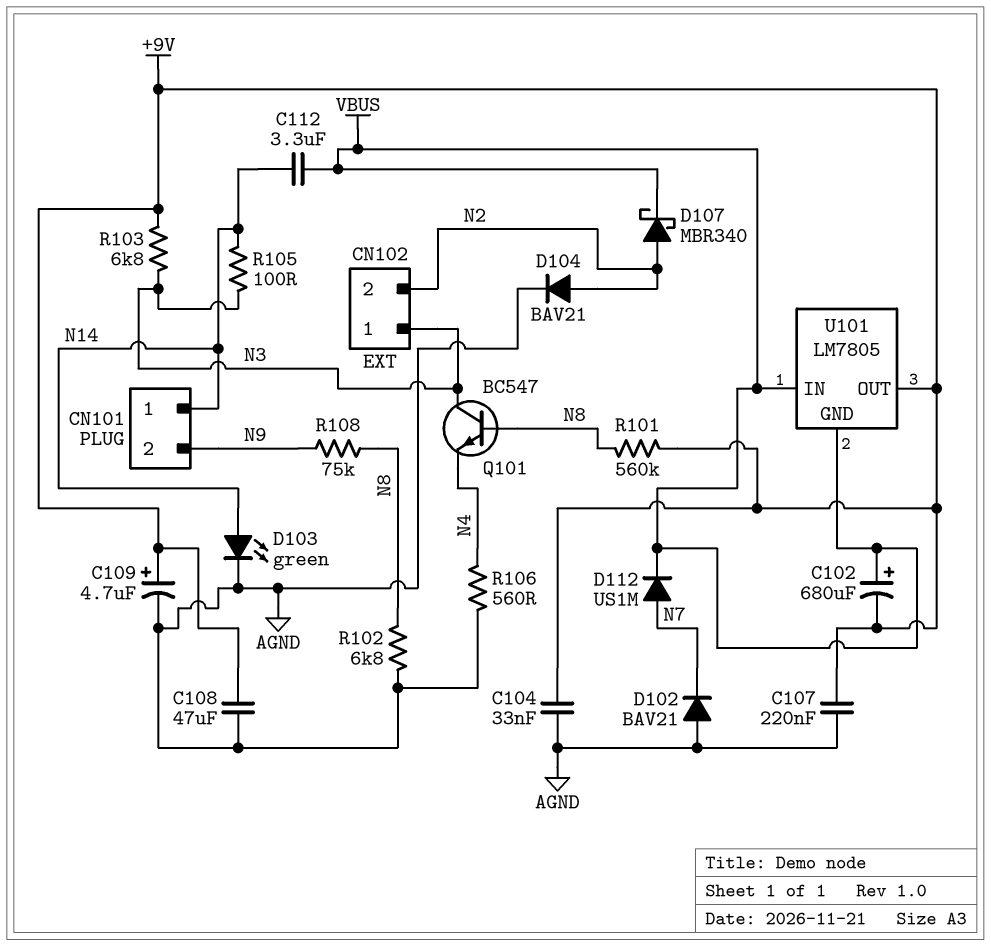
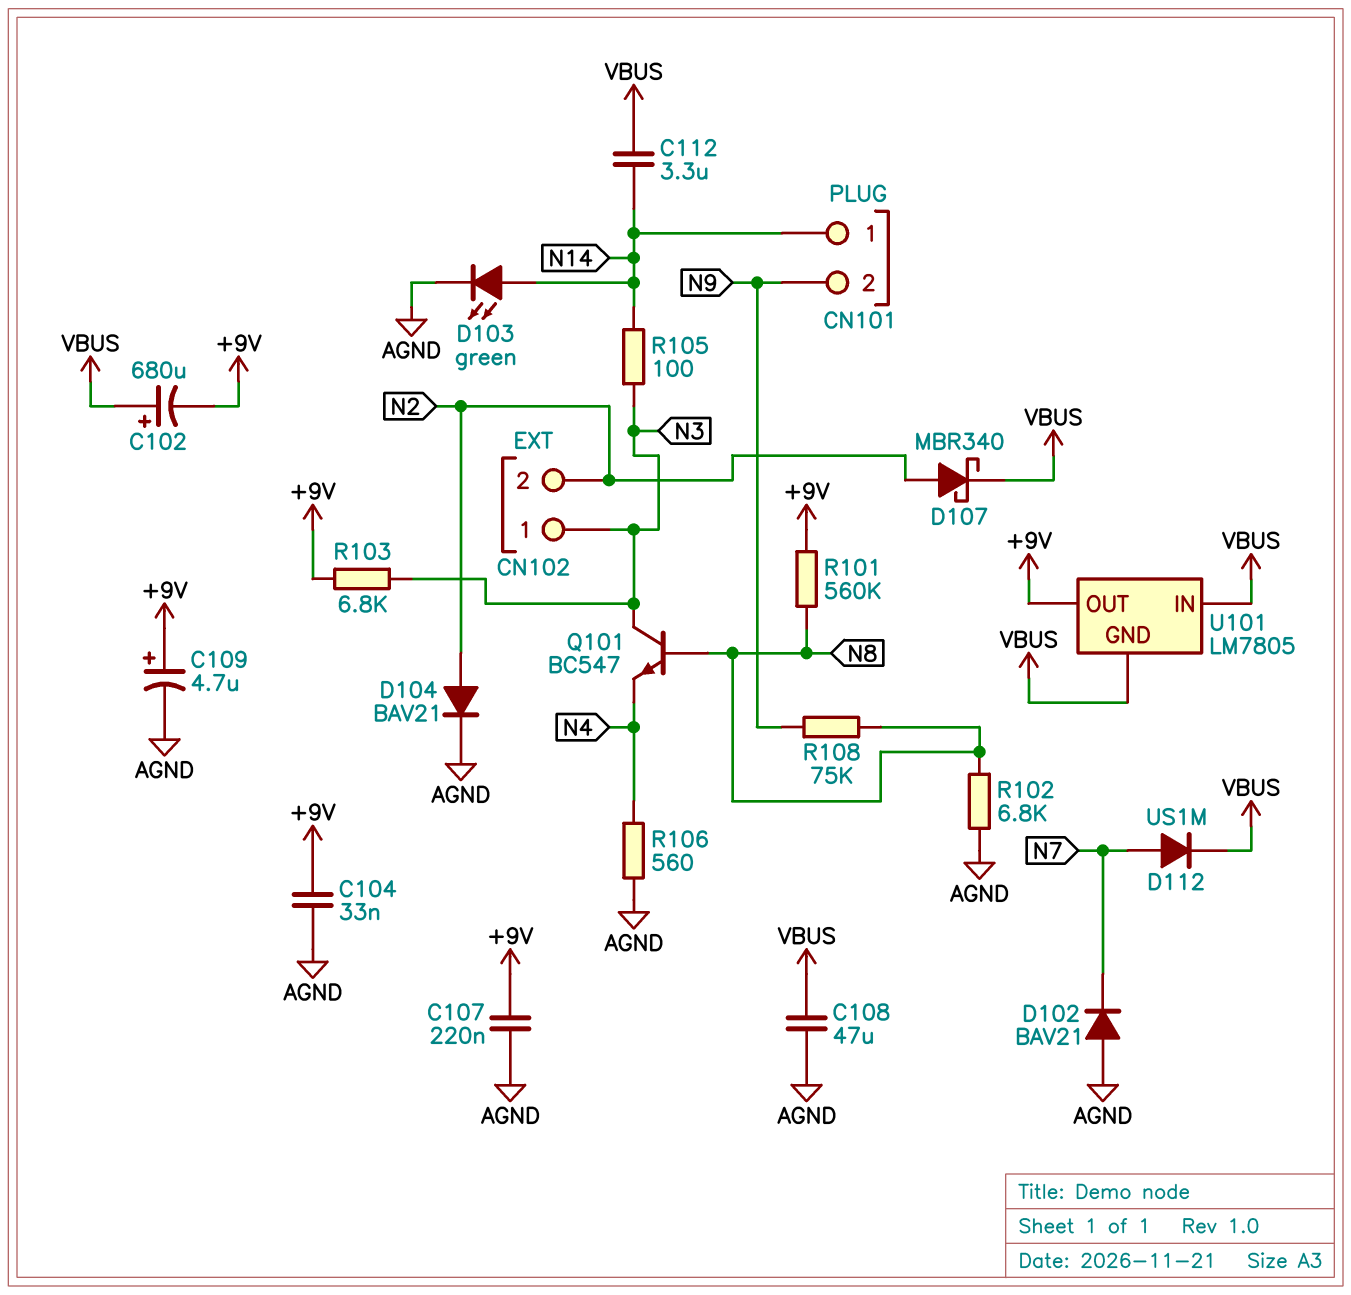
C108: 47uF (+9V, AGND) -> 47uF (AGND, VBUS)

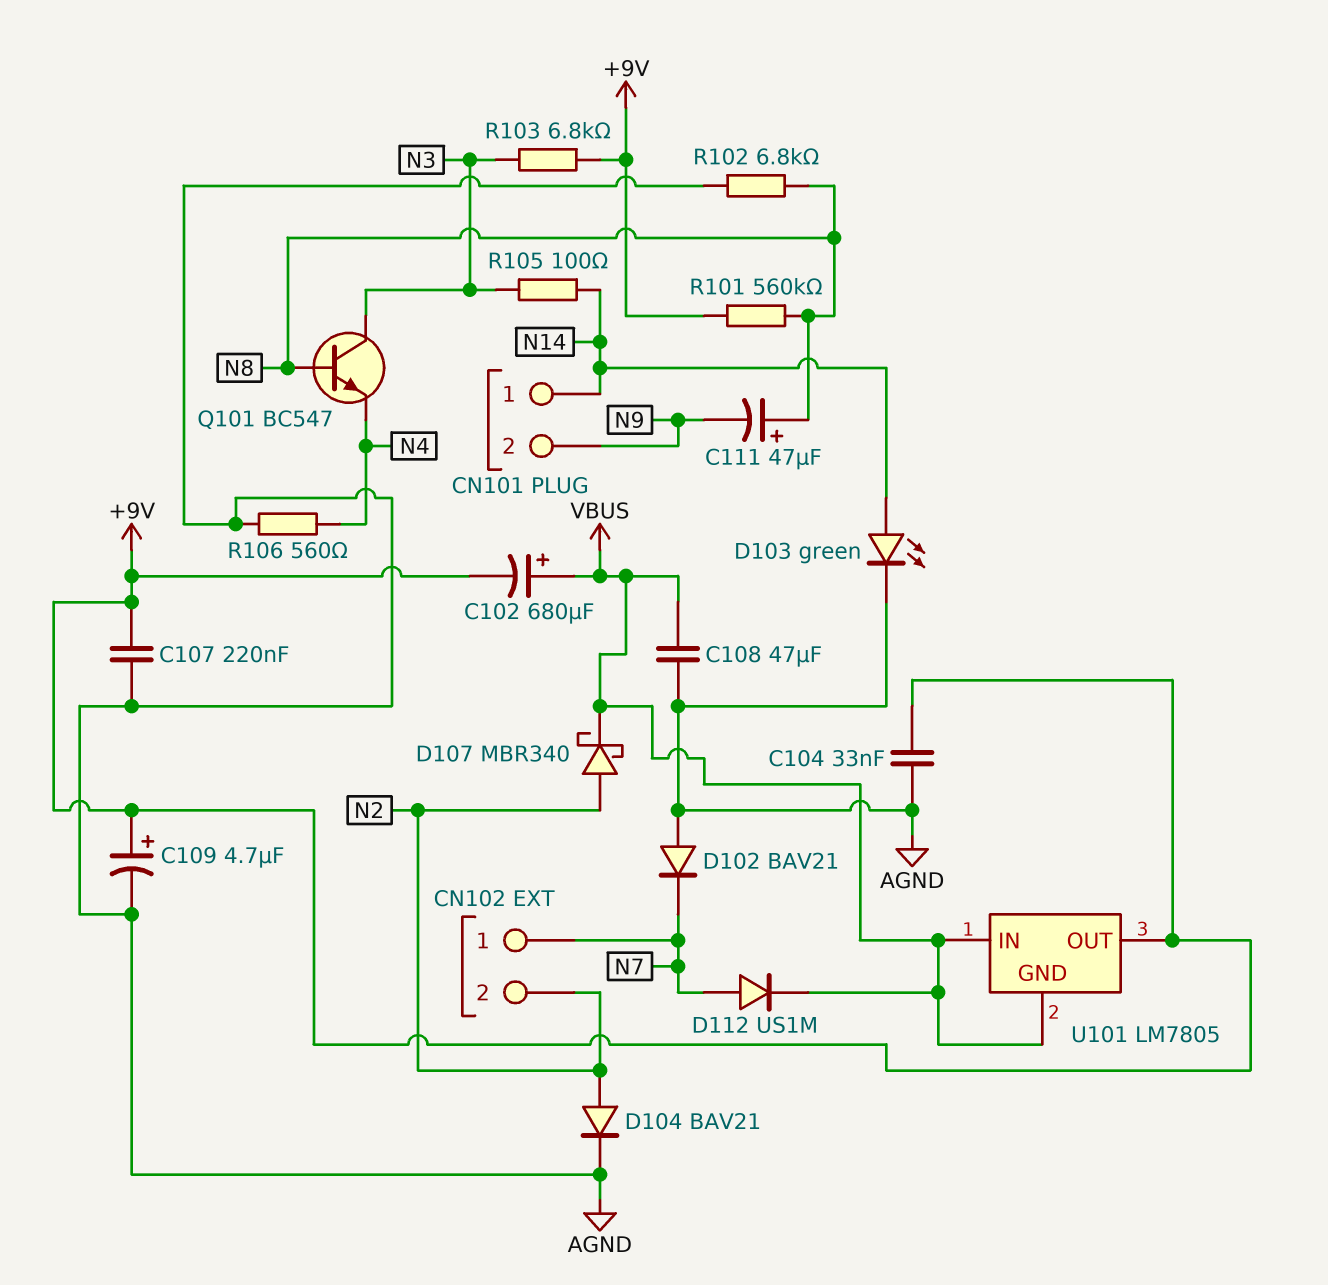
C111: none -> 47uF (plus N8, minus N9)
C112: 3.3uF (N14, VBUS) -> none
CN102 pin 1: N3 -> N7
R108: 75k (N8, N9) -> none

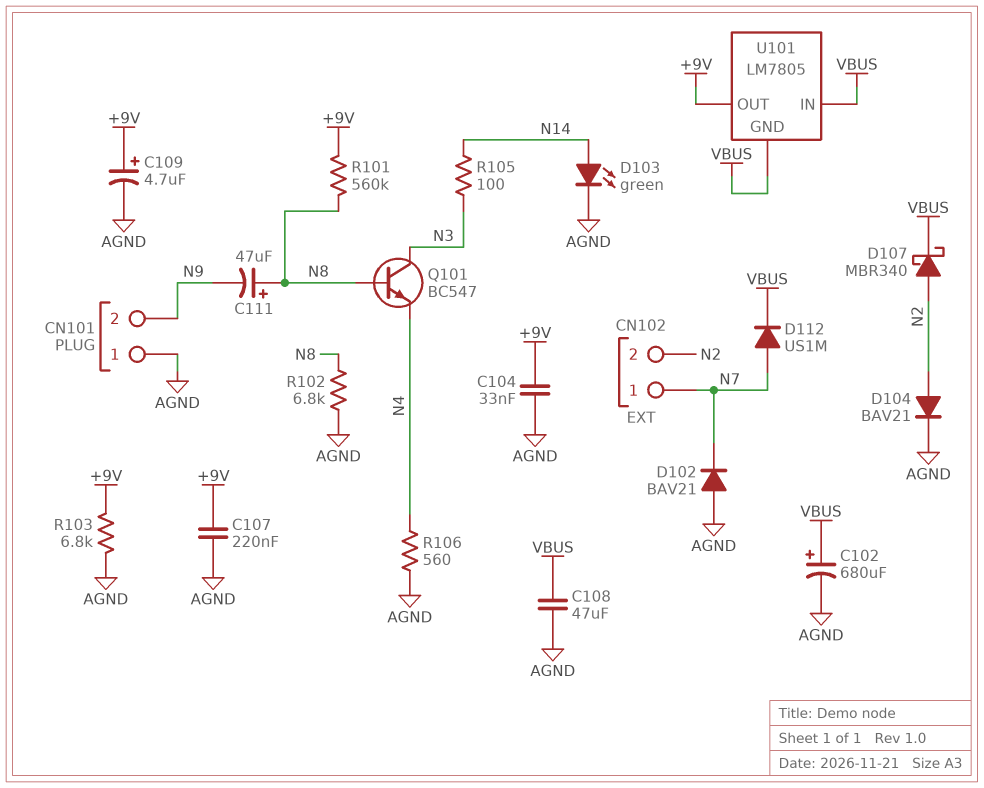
C102: 680uF (plus VBUS, minus +9V) -> 680uF (plus VBUS, minus AGND)
CN101 pin 1: N14 -> AGND
R103: 6.8k (+9V, N3) -> 6.8k (+9V, AGND)

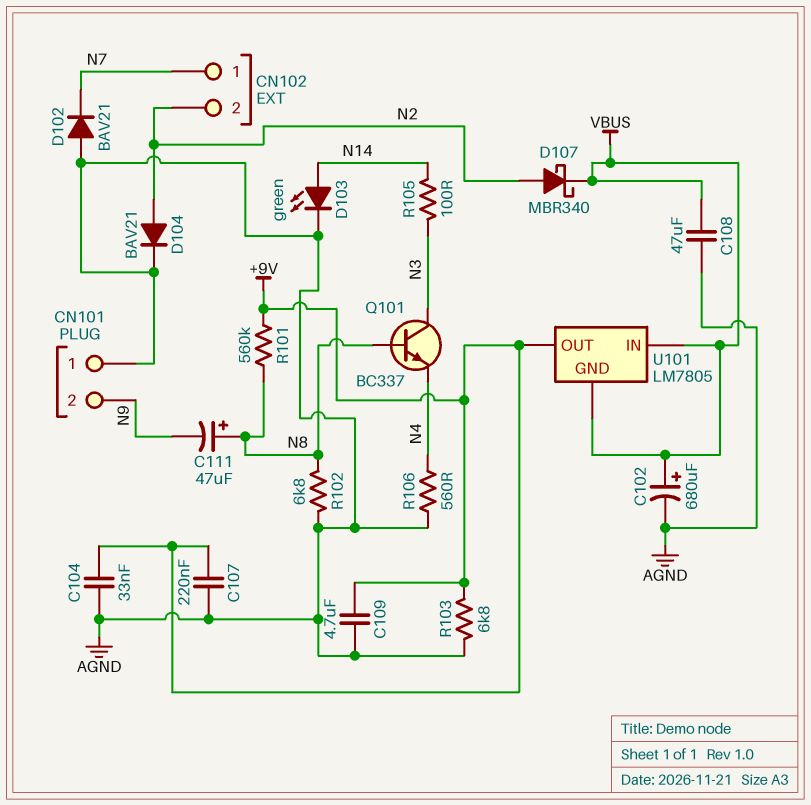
C109: 4.7uF (plus +9V, minus AGND) -> 4.7uF (+9V, AGND)
D112: diode US1M (A N7, K VBUS) -> none
Q101: NPN BC547 (B N8, C N3, E N4) -> NPN BC337 (B N8, C N3, E N4)

